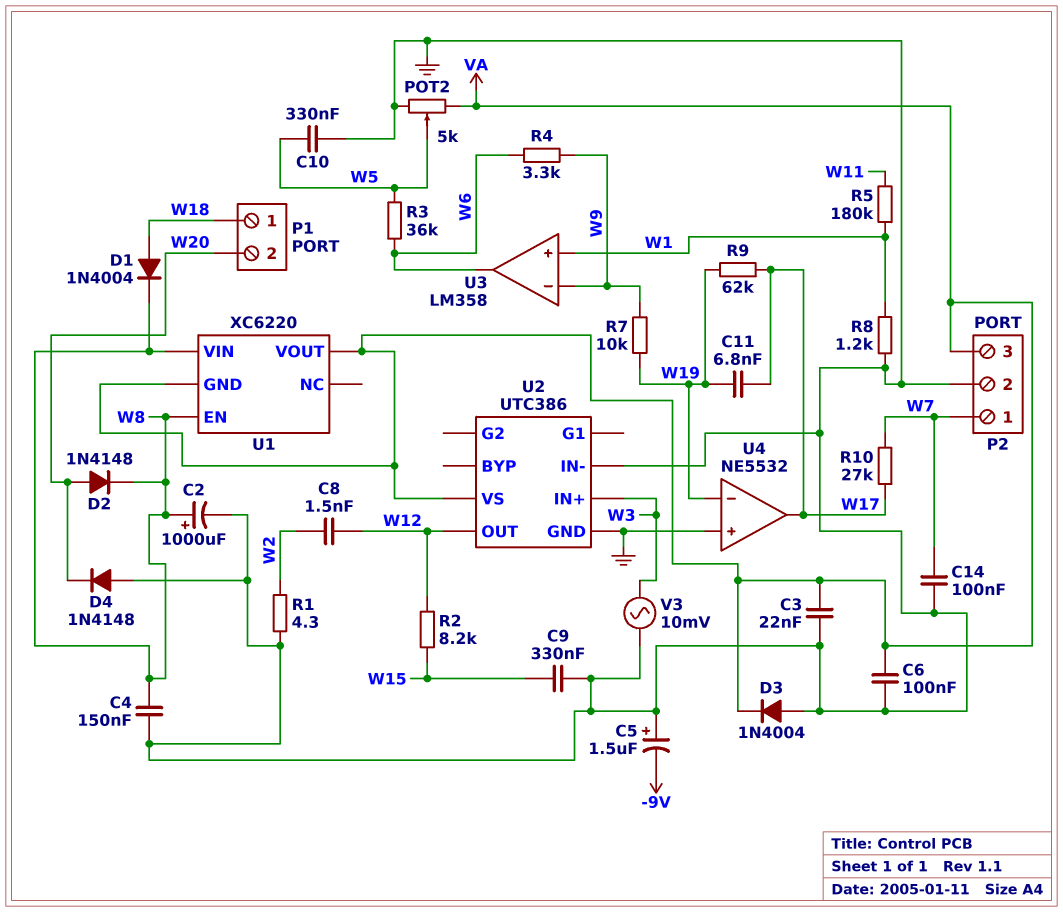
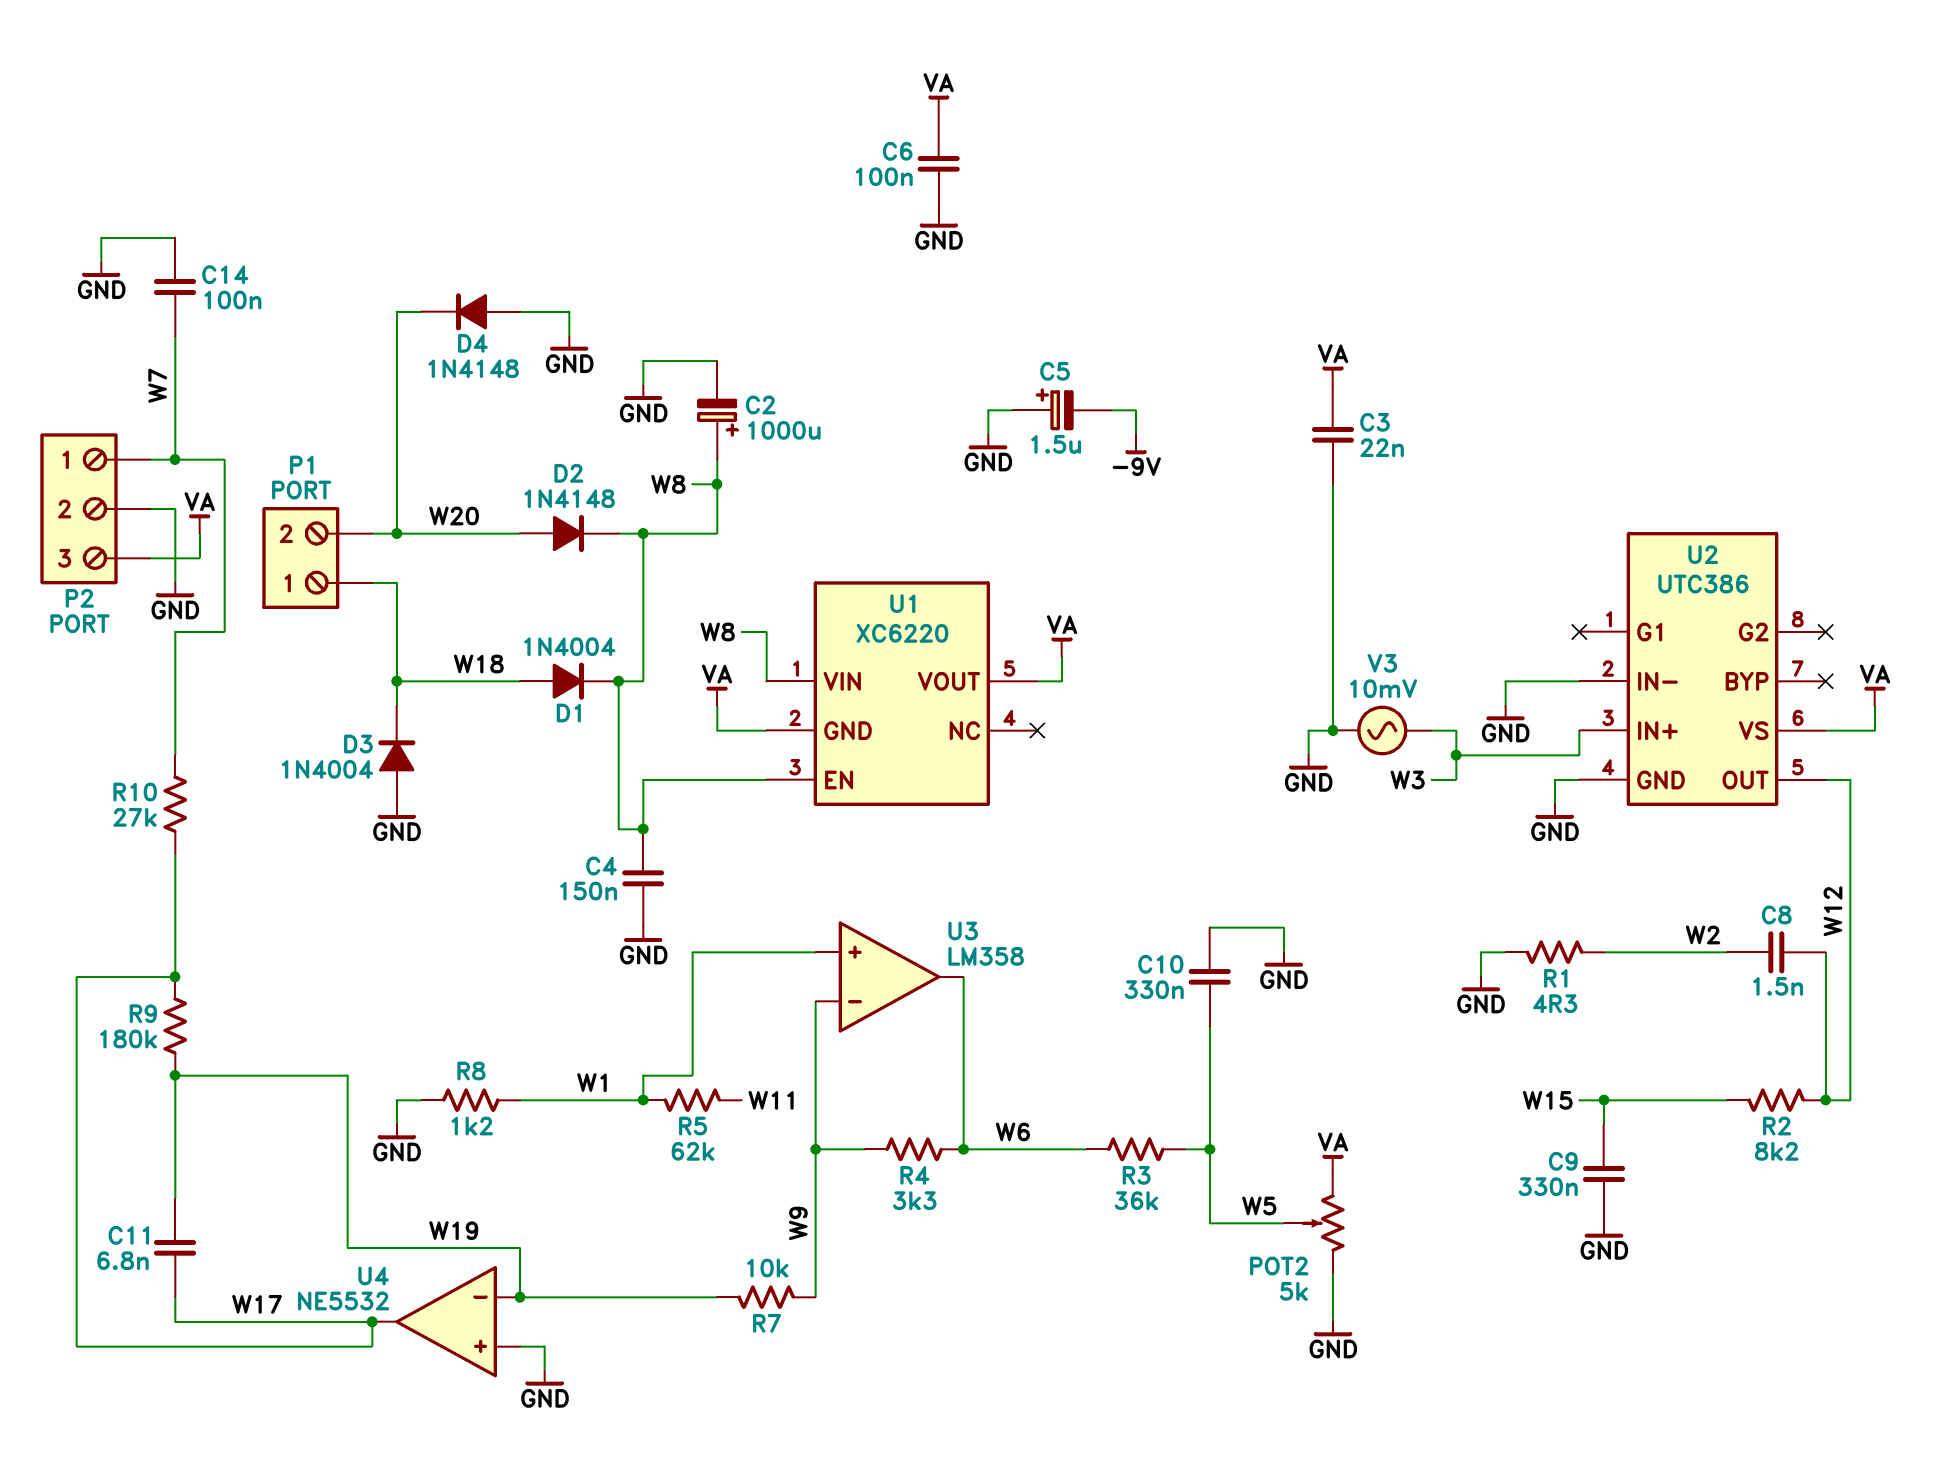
D3: diode 1N4004 (A GND, K VA) -> diode 1N4004 (A GND, K W18)
R5: 180k (W1, W11) -> 62k (W1, W11)
R9: 62k (W17, W19) -> 180k (W17, W19)

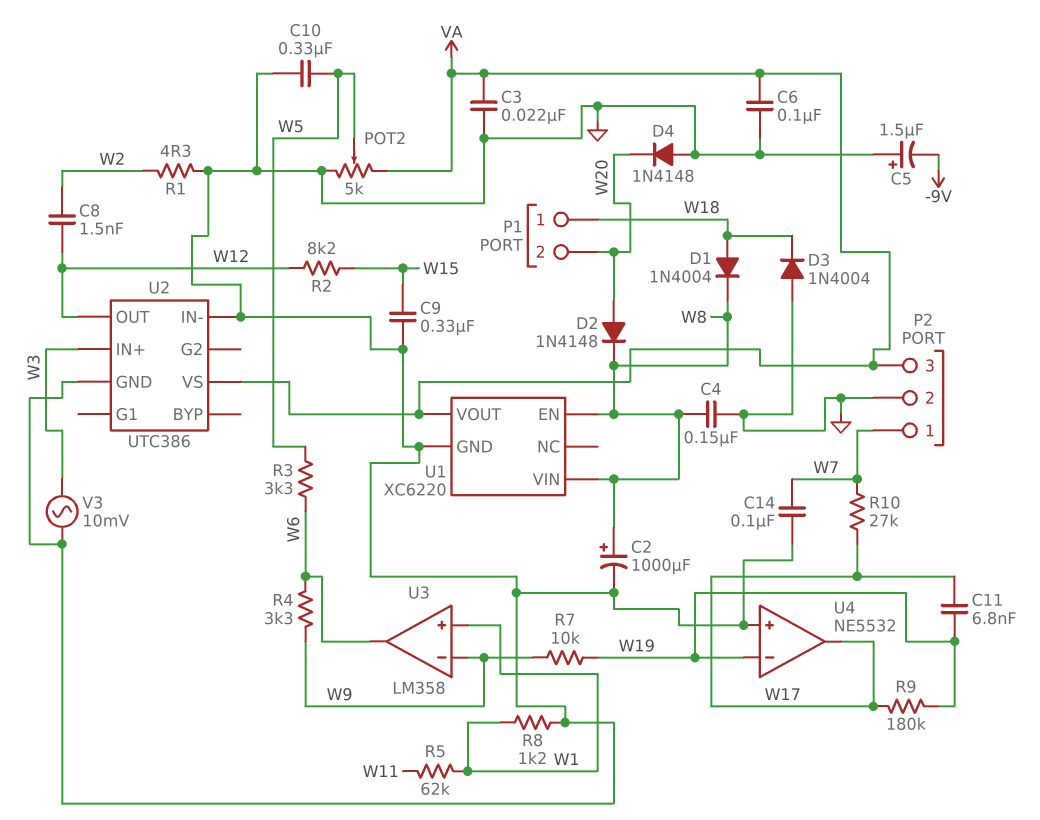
R3: 36k (W5, W6) -> 3.3k (W5, W6)
U1 pin GND: VA -> GND

